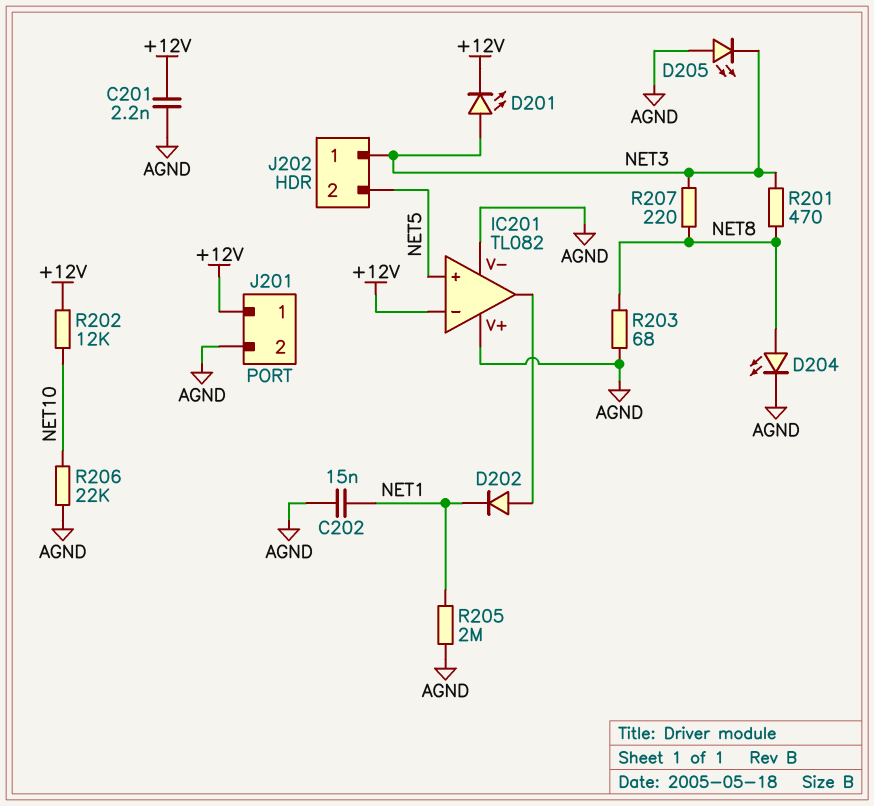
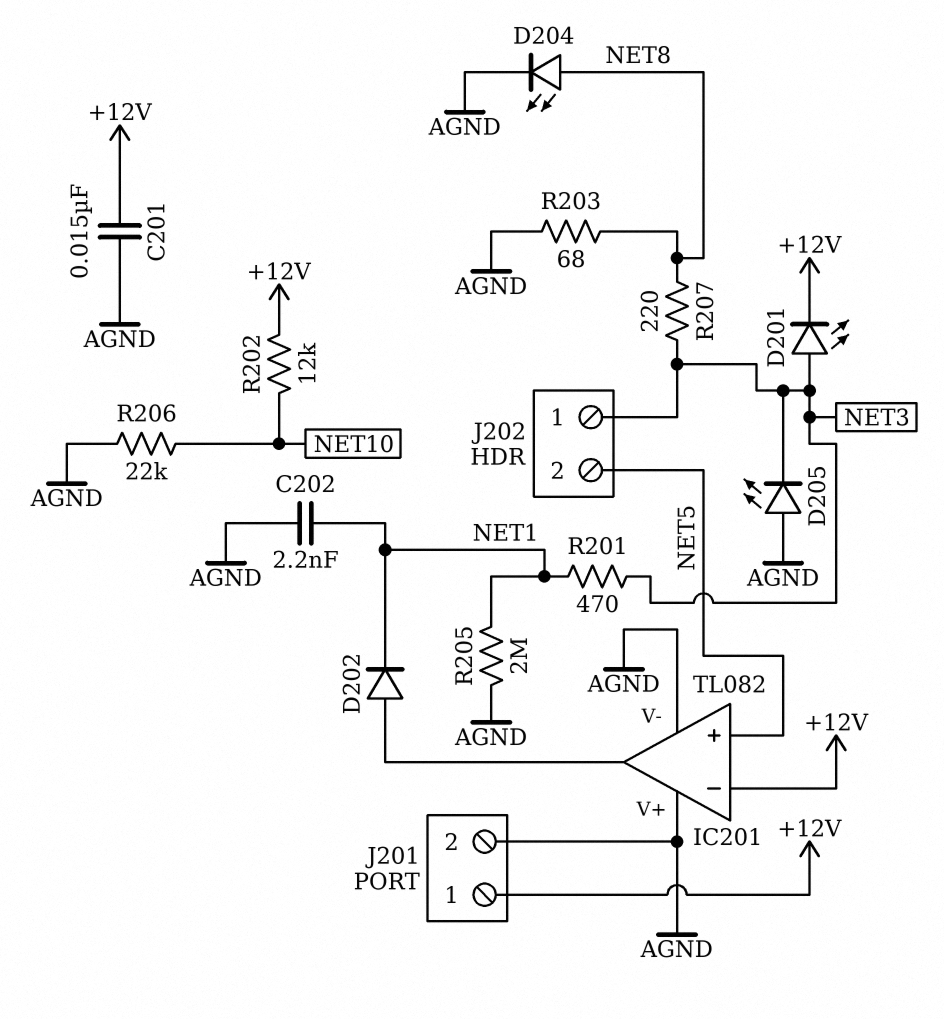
C201: 2.2nF (+12V, AGND) -> 15nF (+12V, AGND)
C202: 15nF (AGND, NET1) -> 2.2nF (AGND, NET1)
R201: 470 (NET3, NET8) -> 470 (NET1, NET3)

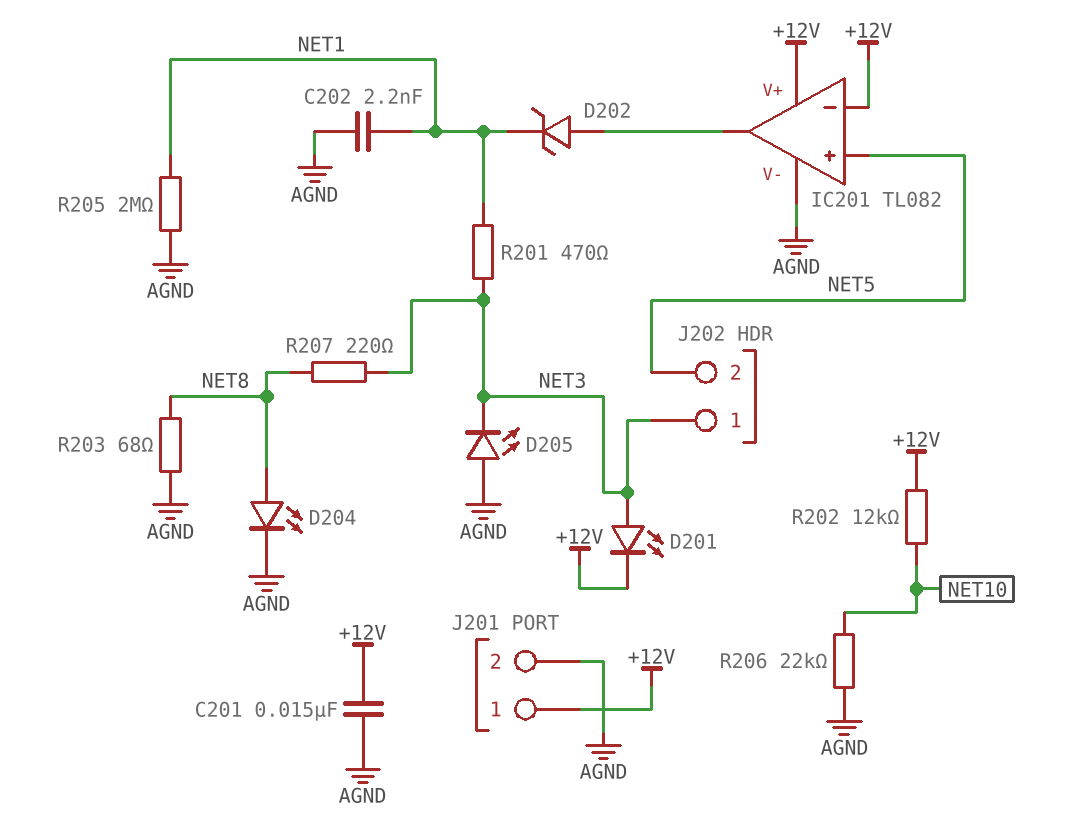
D202: diode (A IC201/out, K NET1) -> zener (A IC201/out, K NET1)
IC201 pin V+: AGND -> +12V

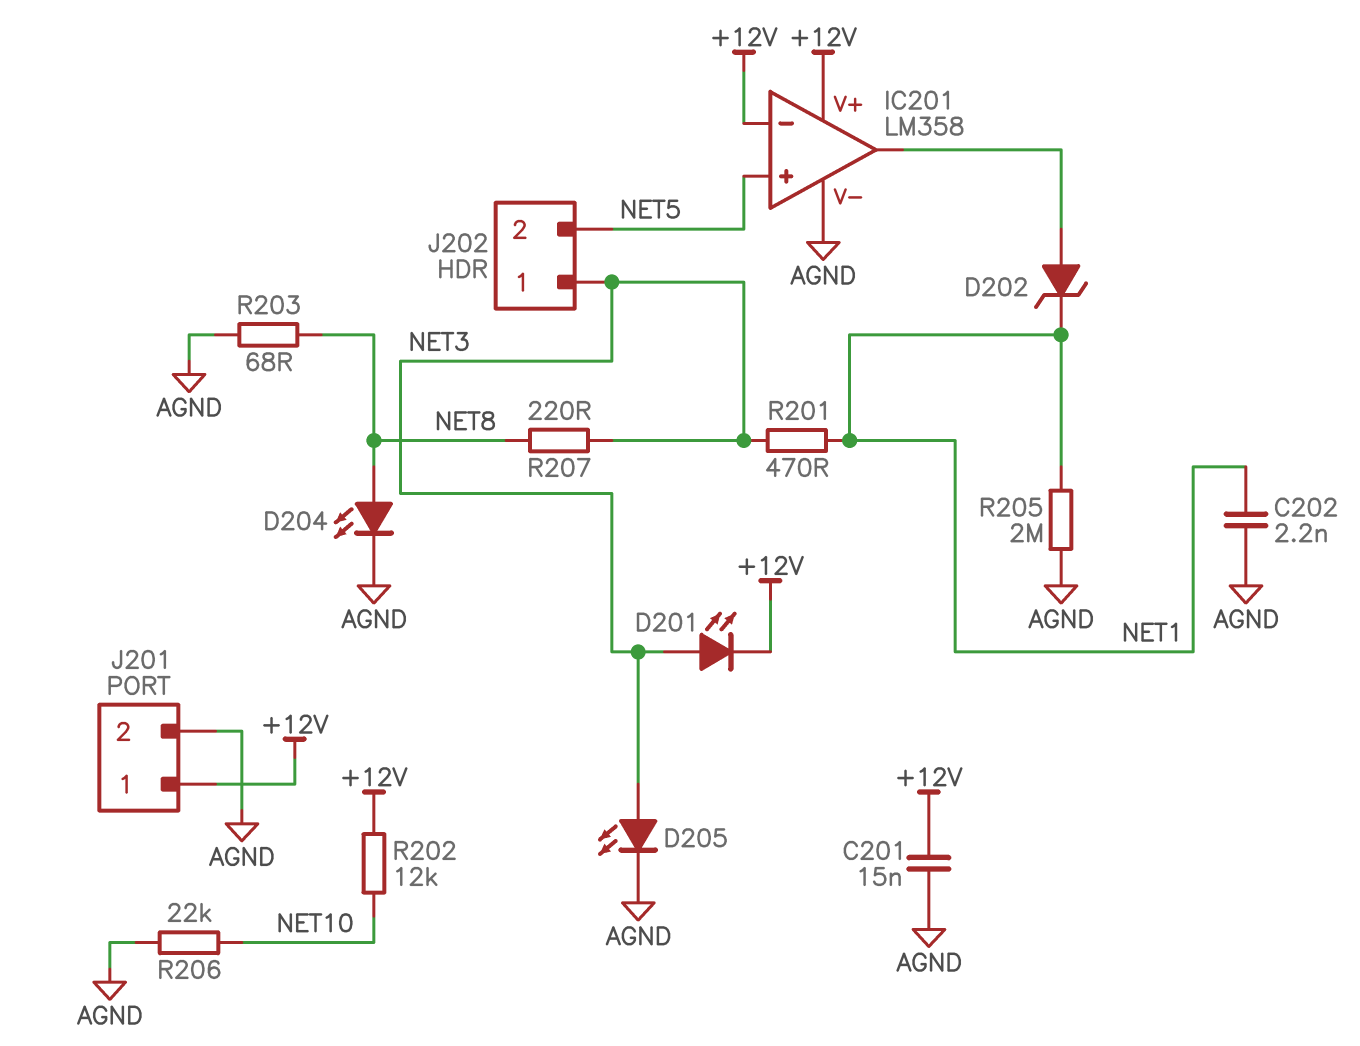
D205: LED (A AGND, K NET3) -> LED (A NET3, K AGND)
IC201: TL082 -> LM358

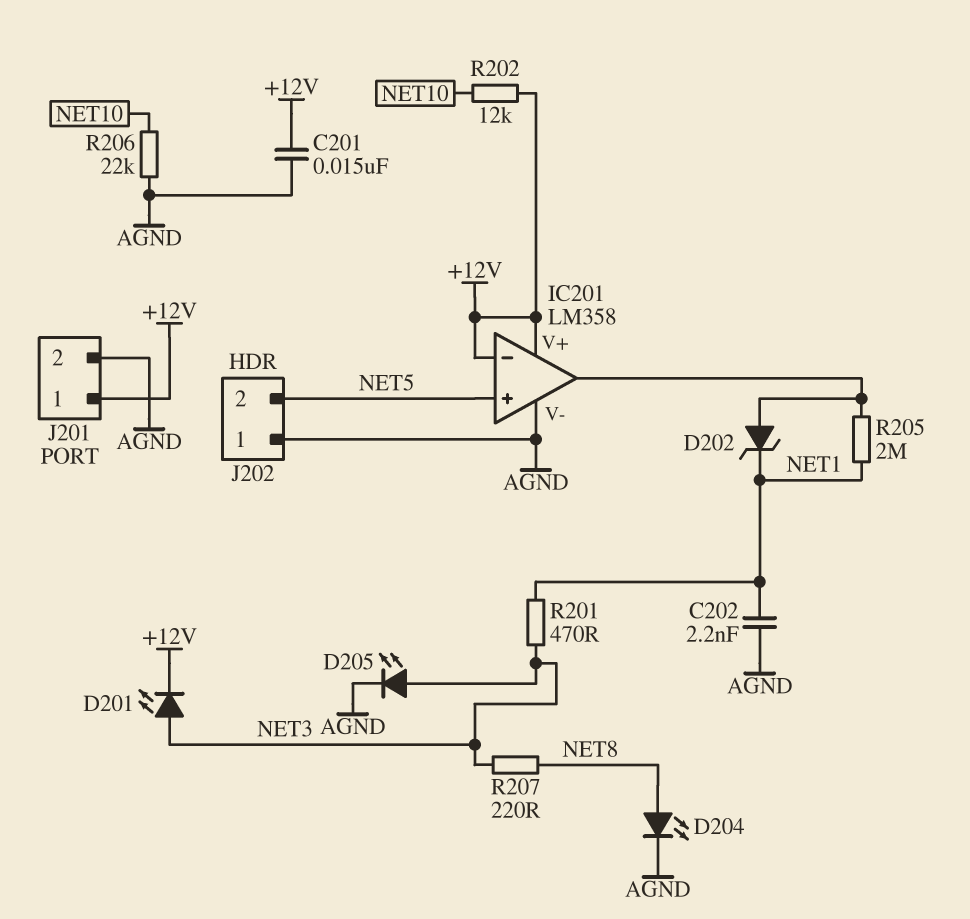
J202 pin 1: NET3 -> AGND
R203: 68 (AGND, NET8) -> none
R205: 2M (AGND, NET1) -> 2M (IC201/out, NET1)

